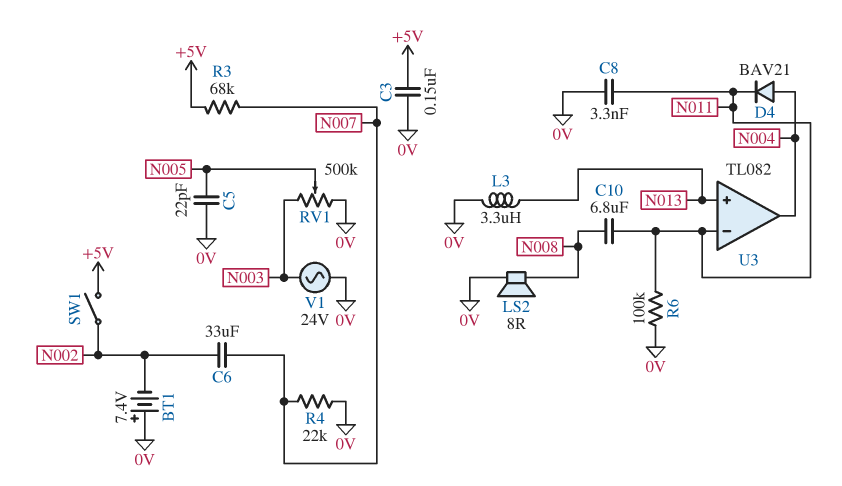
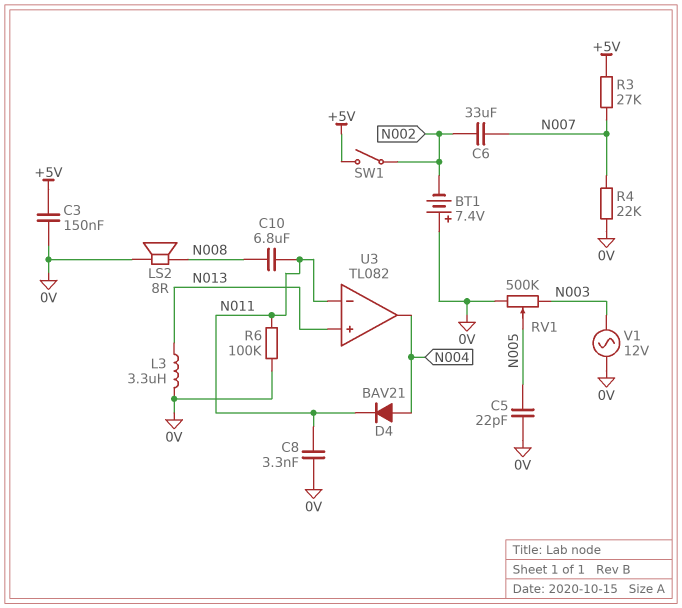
R3: 68k (+5V, N007) -> 27k (+5V, N007)
V1: AC 24V (0V, N003) -> AC 12V (0V, N003)

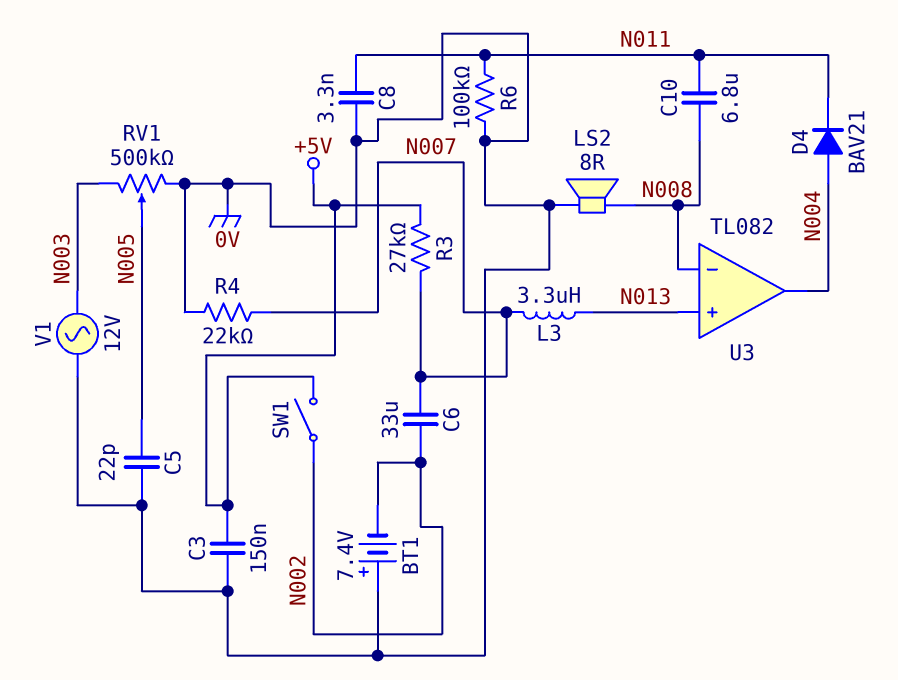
L3: 3.3uH (0V, N013) -> 3.3uH (N007, N013)
U3 pin in-: N011 -> N008

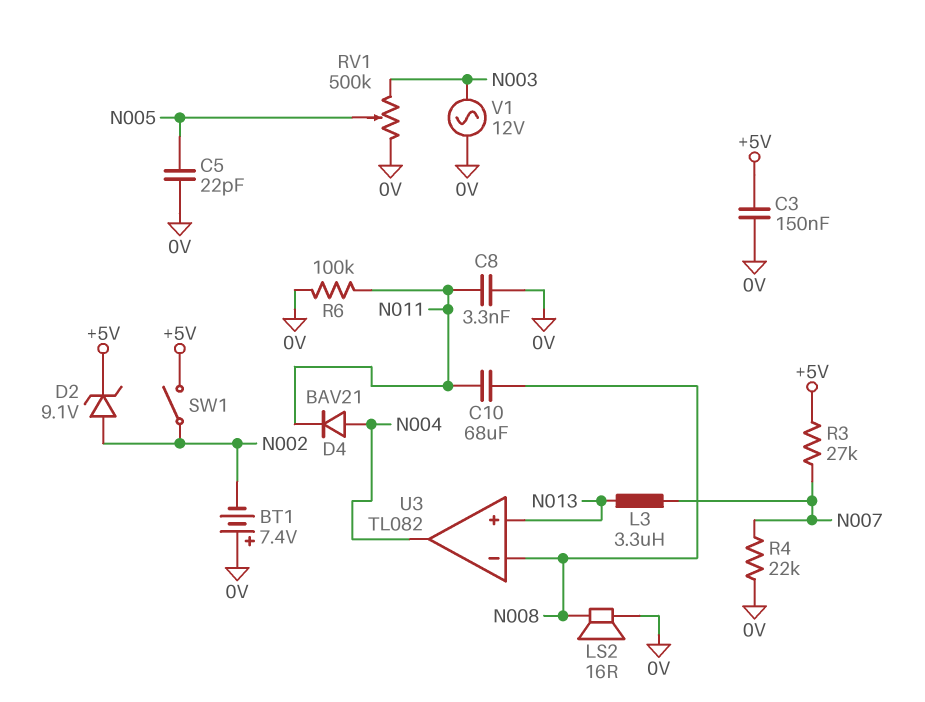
C6: 33uF (N002, N007) -> none
C10: 6.8uF (N008, N011) -> 68uF (N008, N011)
D2: none -> zener 9.1V (A N002, K +5V)
LS2: speaker 8R (0V, N008) -> speaker 16R (0V, N008)

